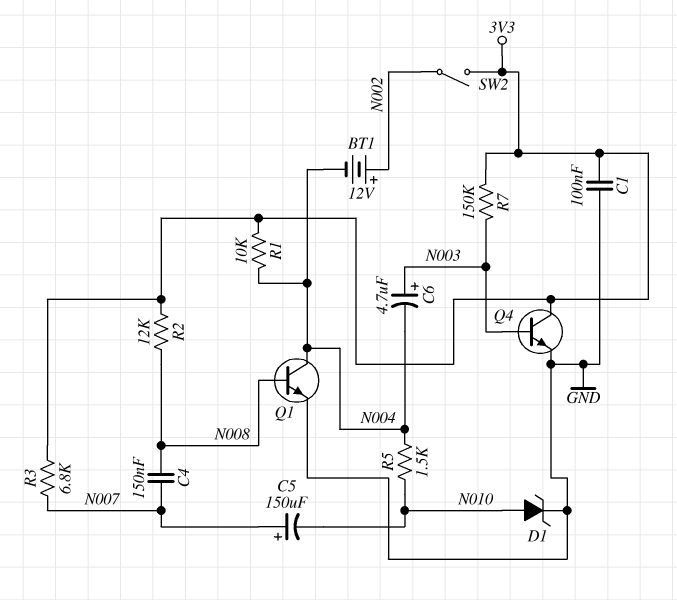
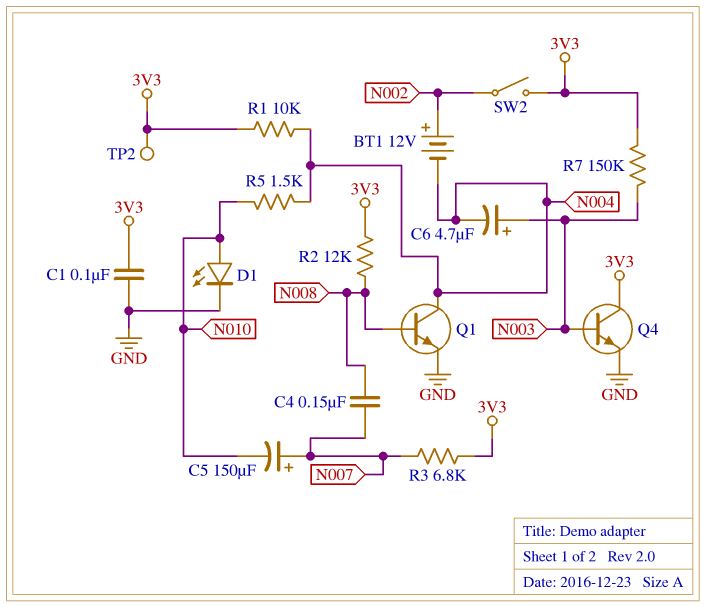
D1: zener (A N010, K GND) -> LED (A N010, K GND)
TP2: none -> test point (3V3)

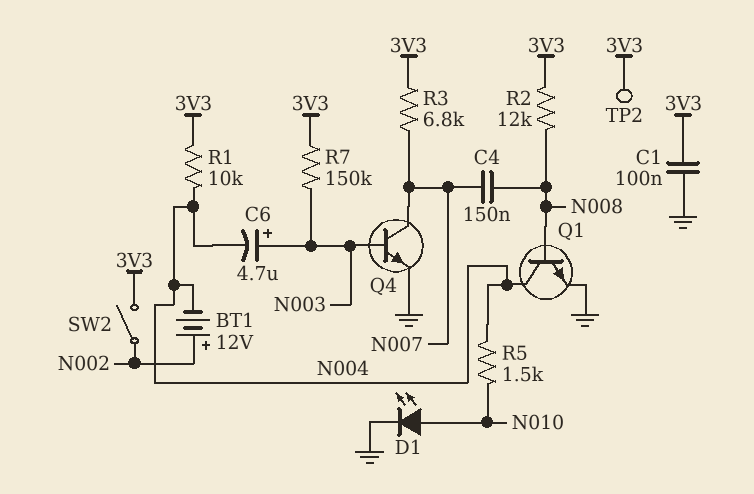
C5: 150uF (plus N007, minus N010) -> none
Q4: NPN (B N003, C 3V3, E GND) -> NPN (B N003, C N007, E GND)

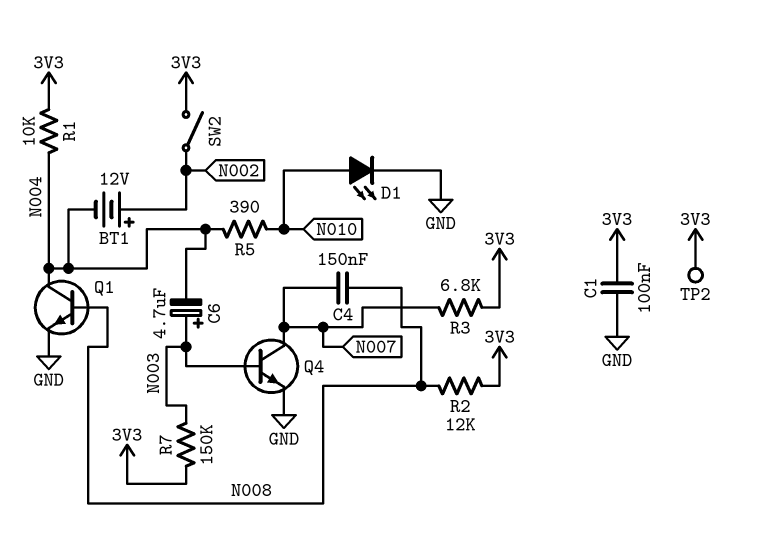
R5: 1.5k (N004, N010) -> 390 (N004, N010)

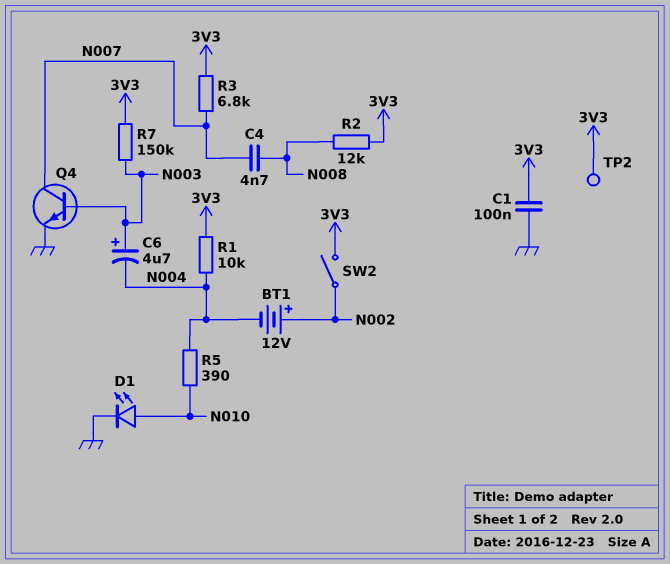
C4: 150nF (N007, N008) -> 4.7nF (N007, N008)
Q1: NPN (B N008, C N004, E GND) -> none

